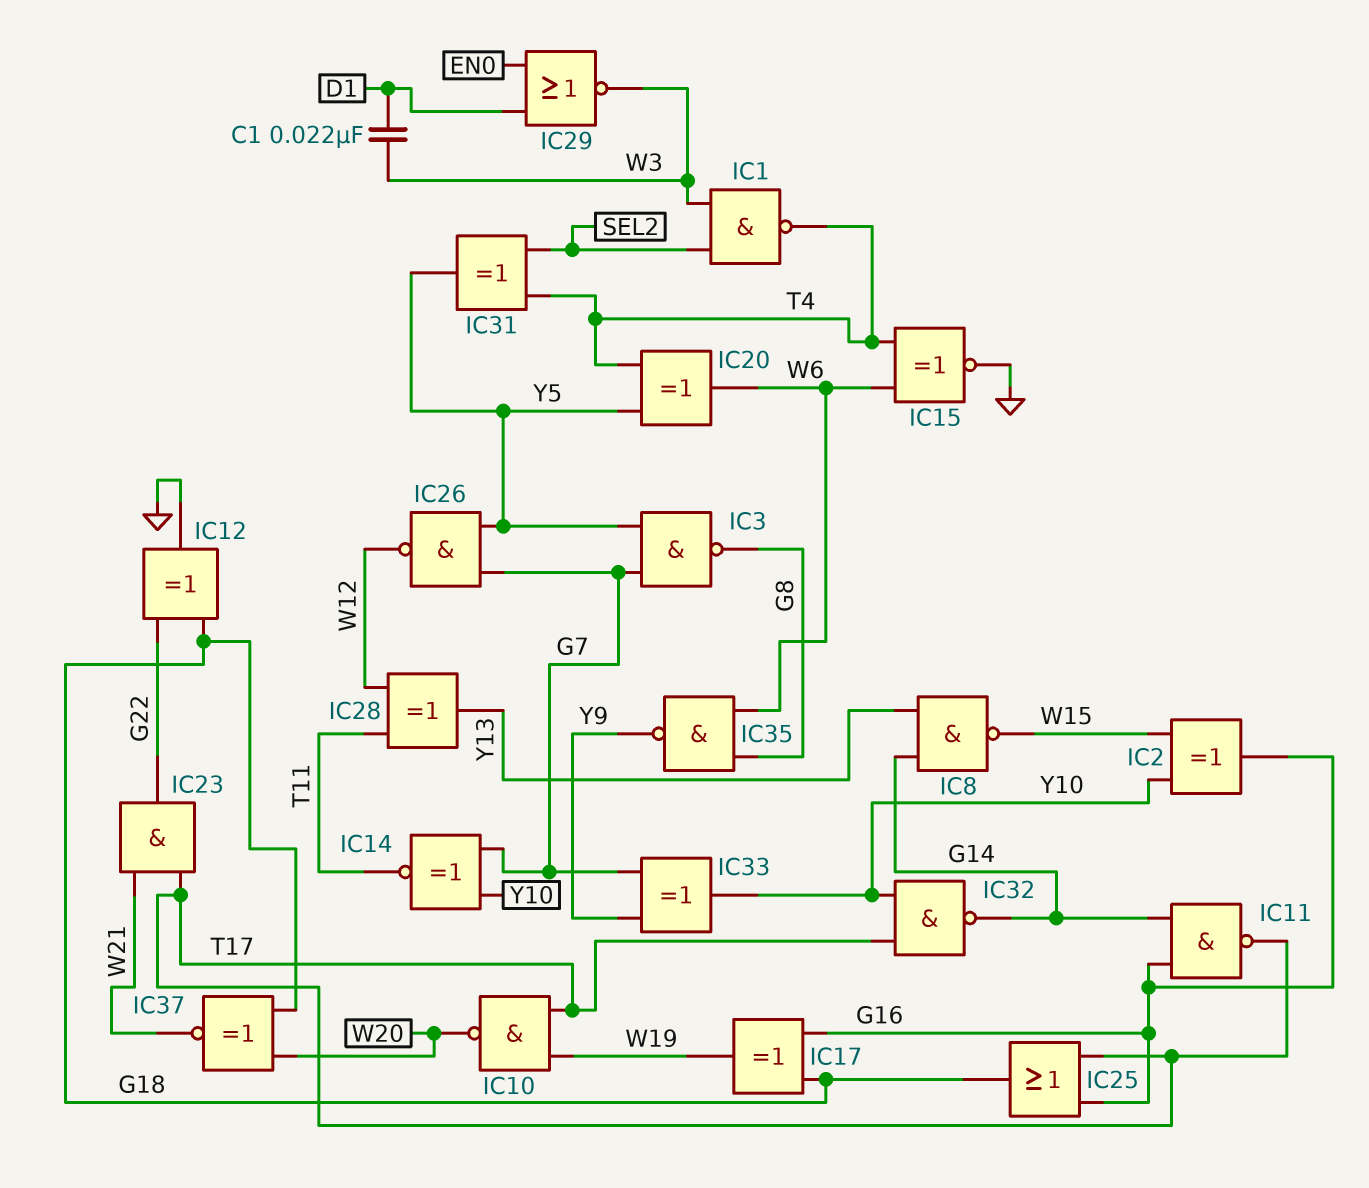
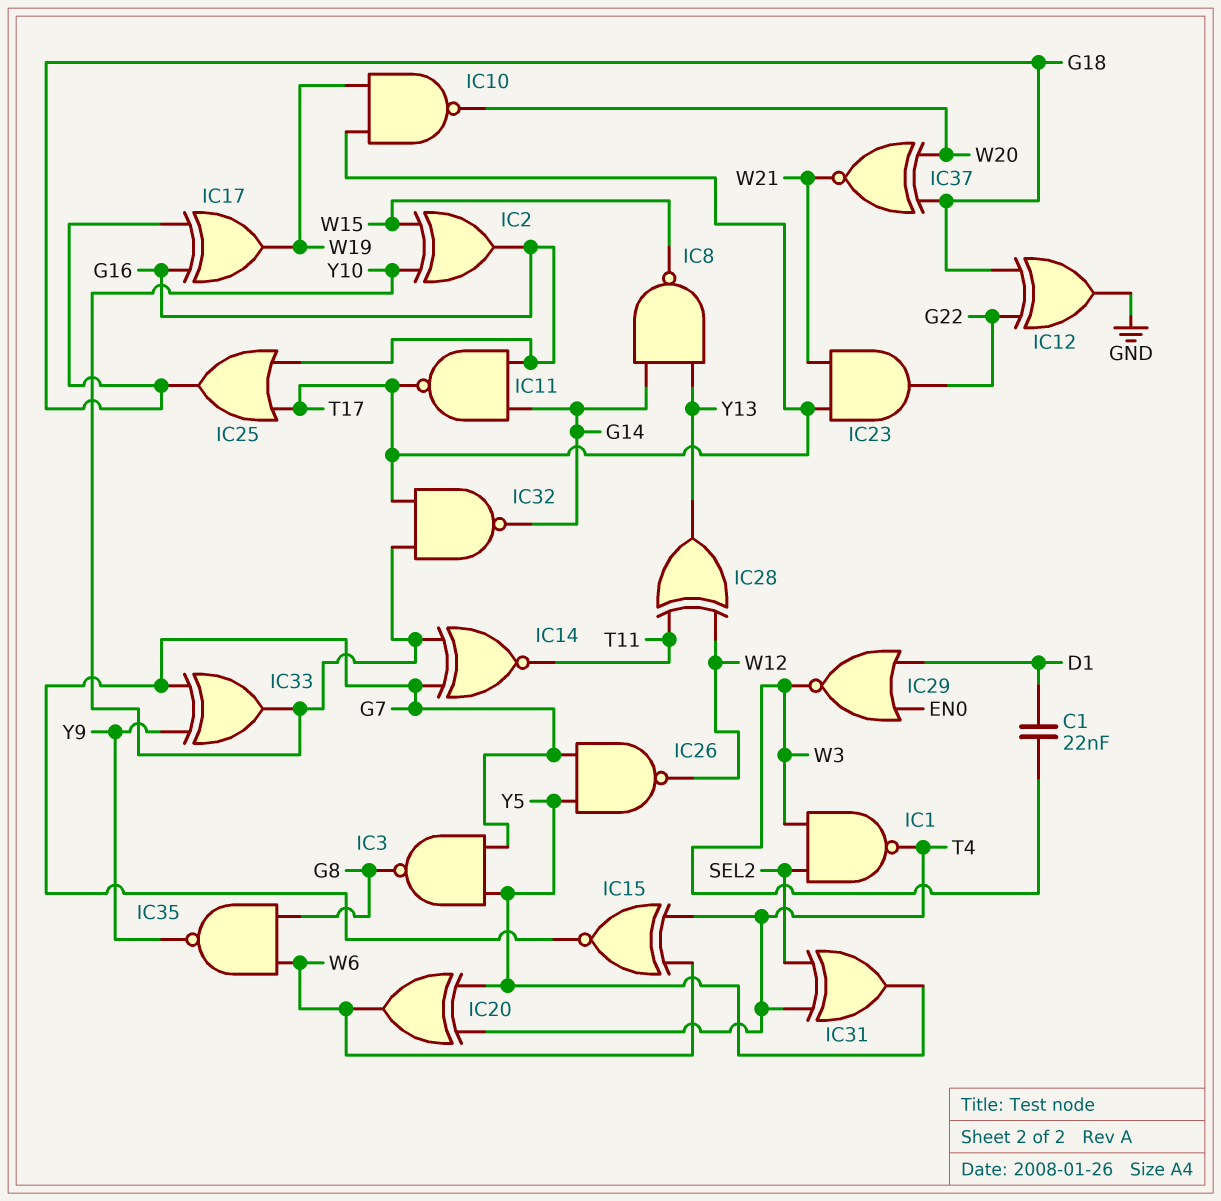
IC15: XNOR (in T4, in W6, out GND) -> XNOR (in T4, in W6, out G7)

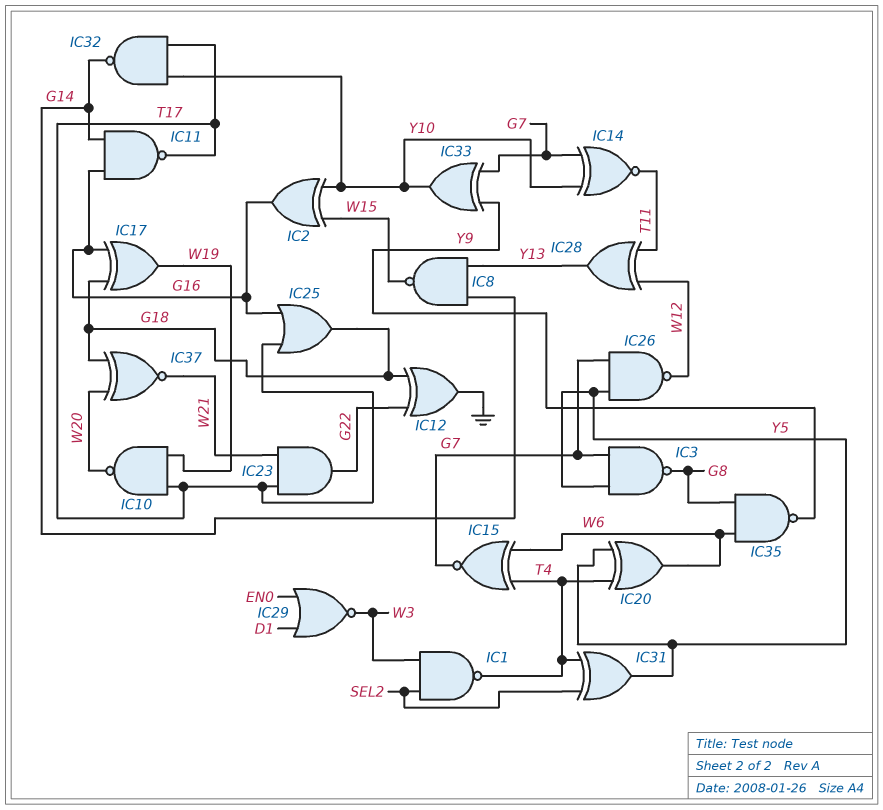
C1: 22nF (D1, W3) -> none

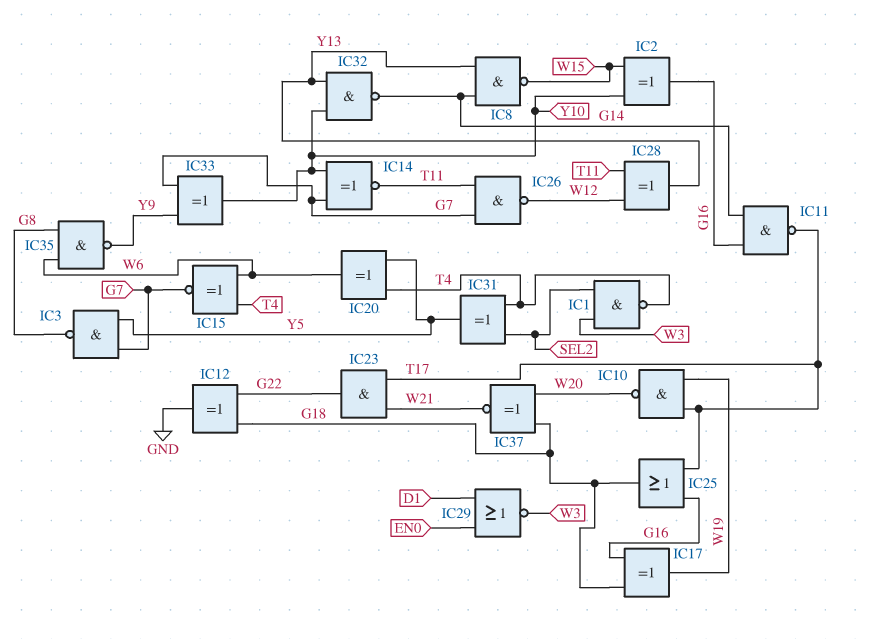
IC26: NAND (in G7, in Y5, out W12) -> NAND (in G7, in T11, out W12)
IC32: NAND (in T17, in Y10, out G14) -> NAND (in Y10, in Y13, out G14)

